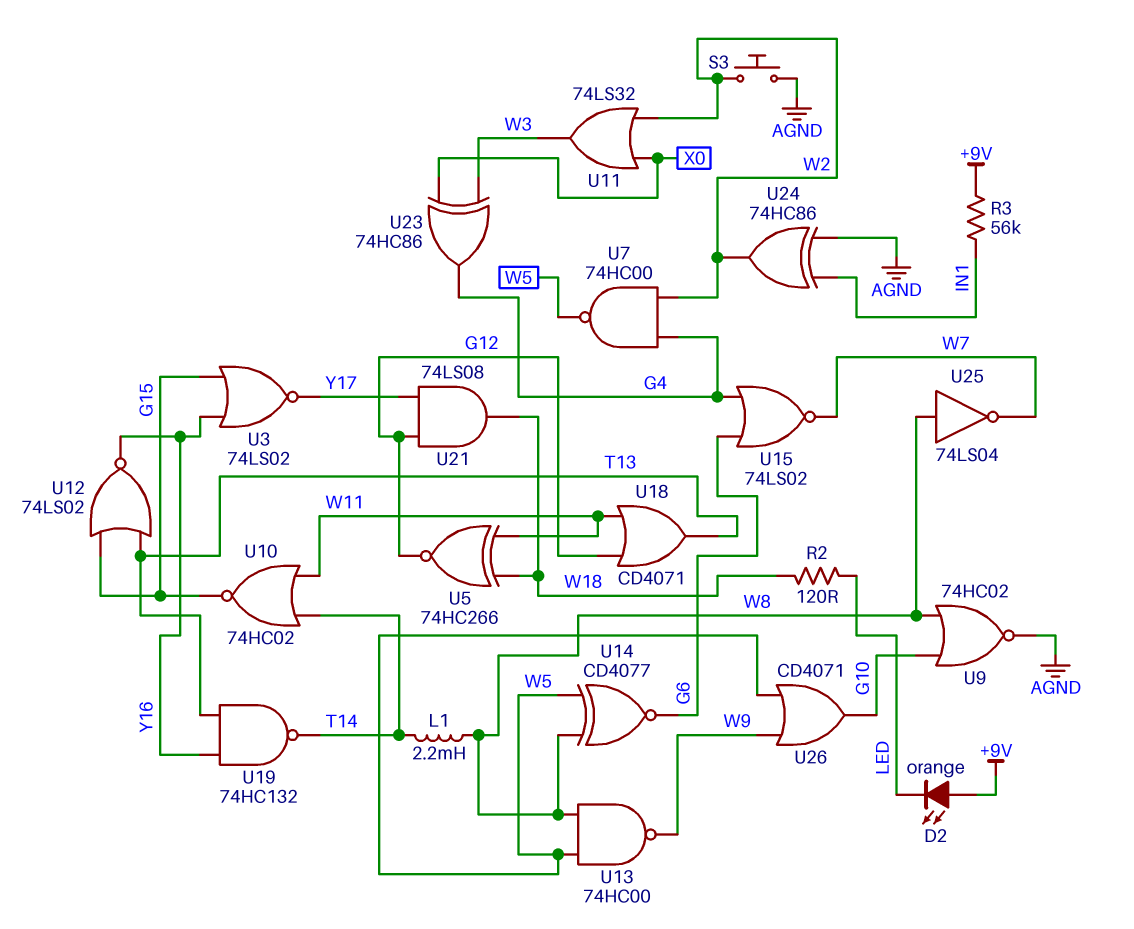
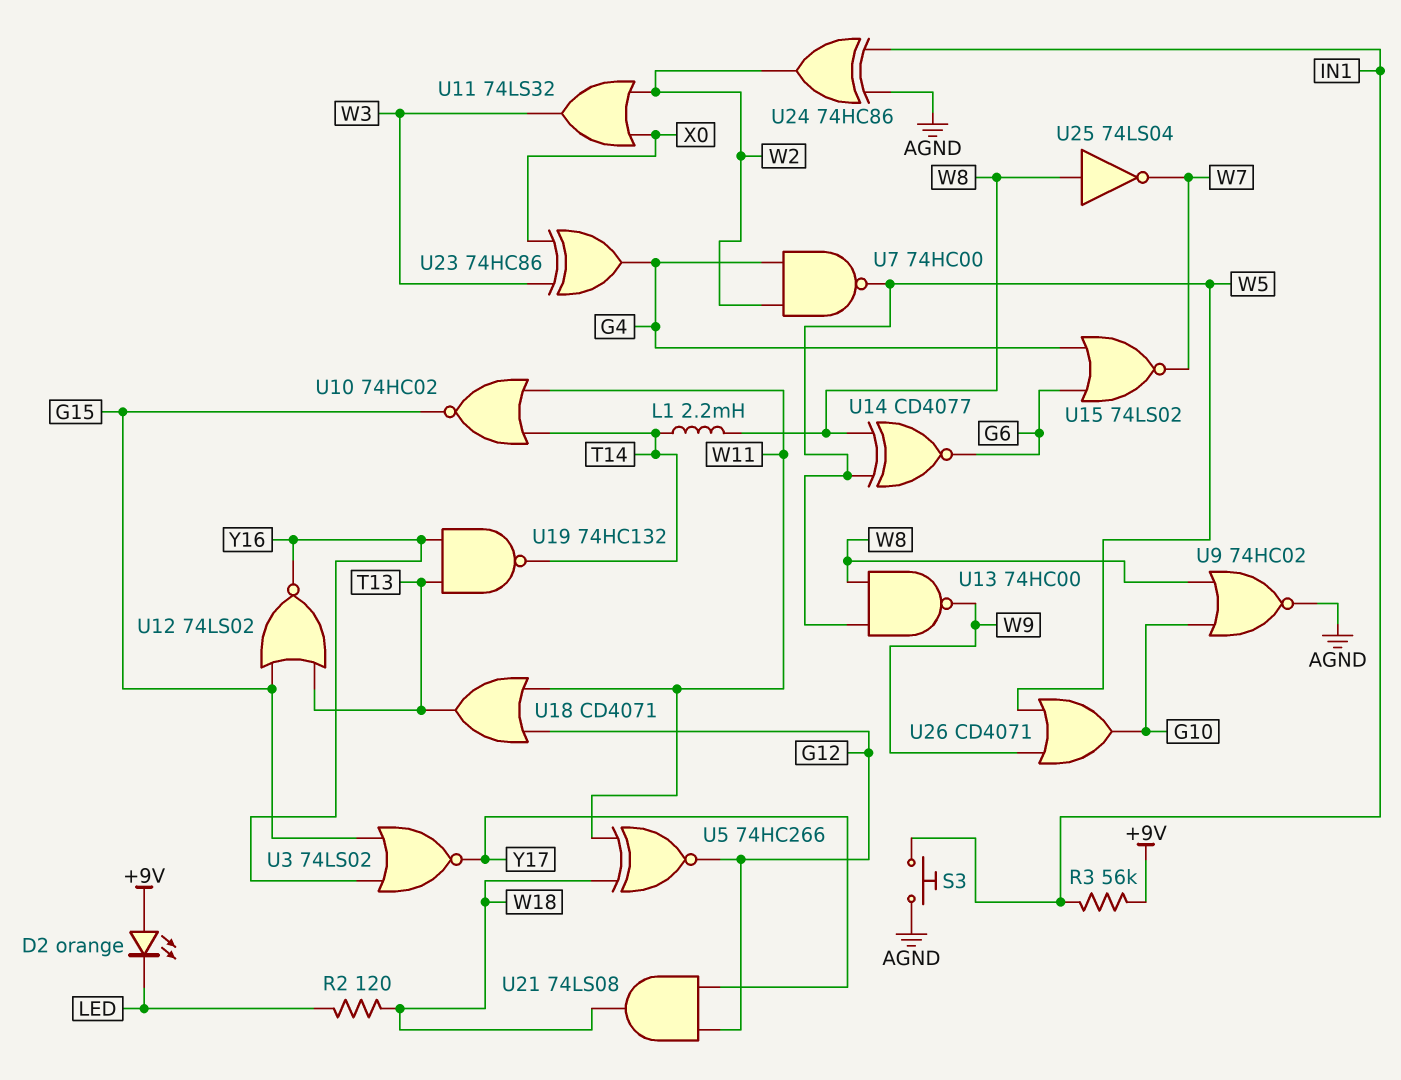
S3: button (AGND, W2) -> button (AGND, IN1)

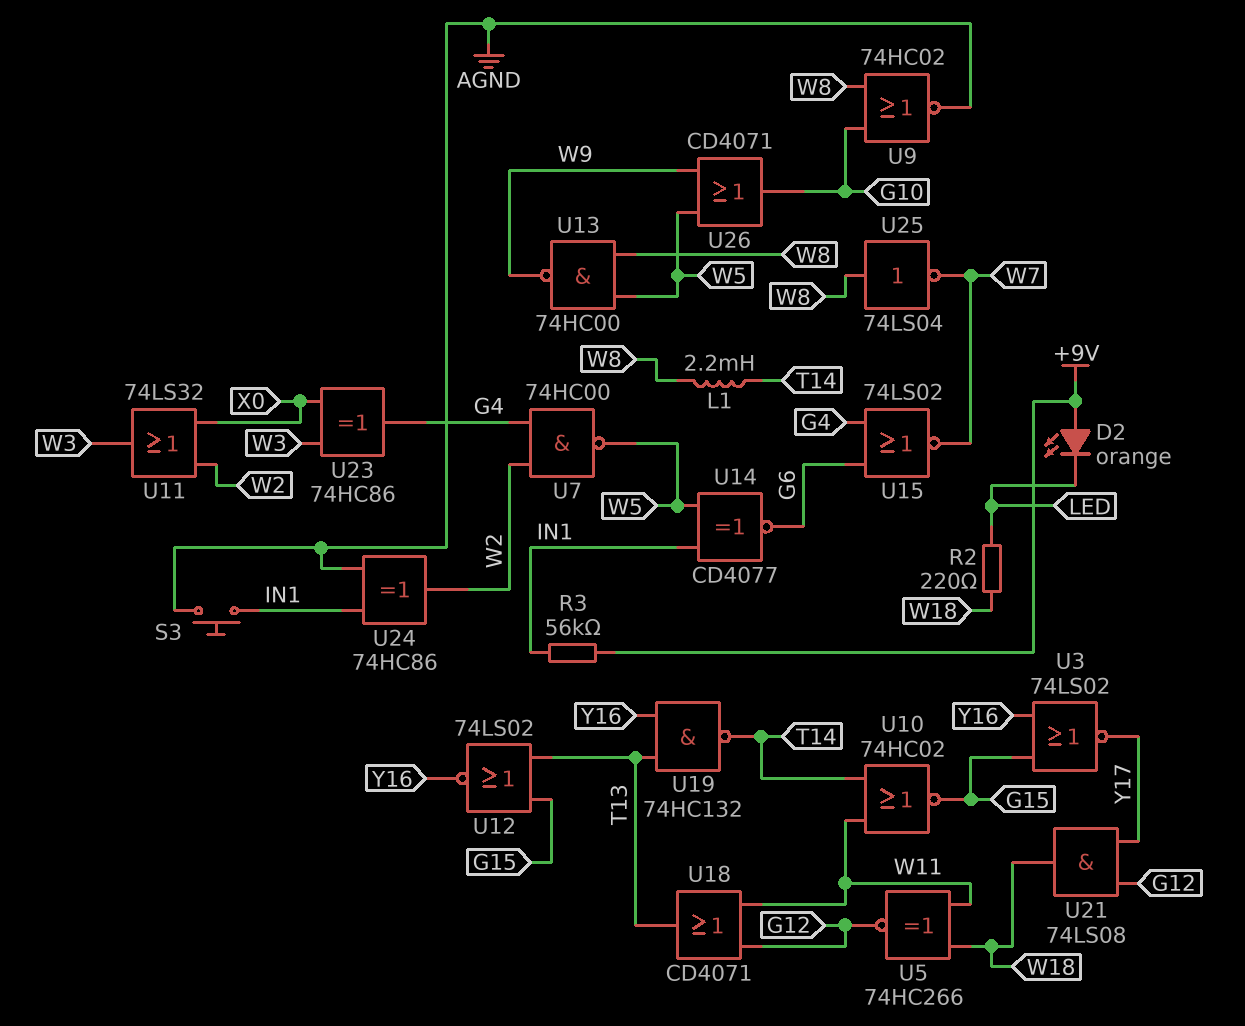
R2: 120 (LED, W18) -> 220 (LED, W18)
U14: XNOR CD4077 (in W5, in W8, out G6) -> XNOR CD4077 (in IN1, in W5, out G6)

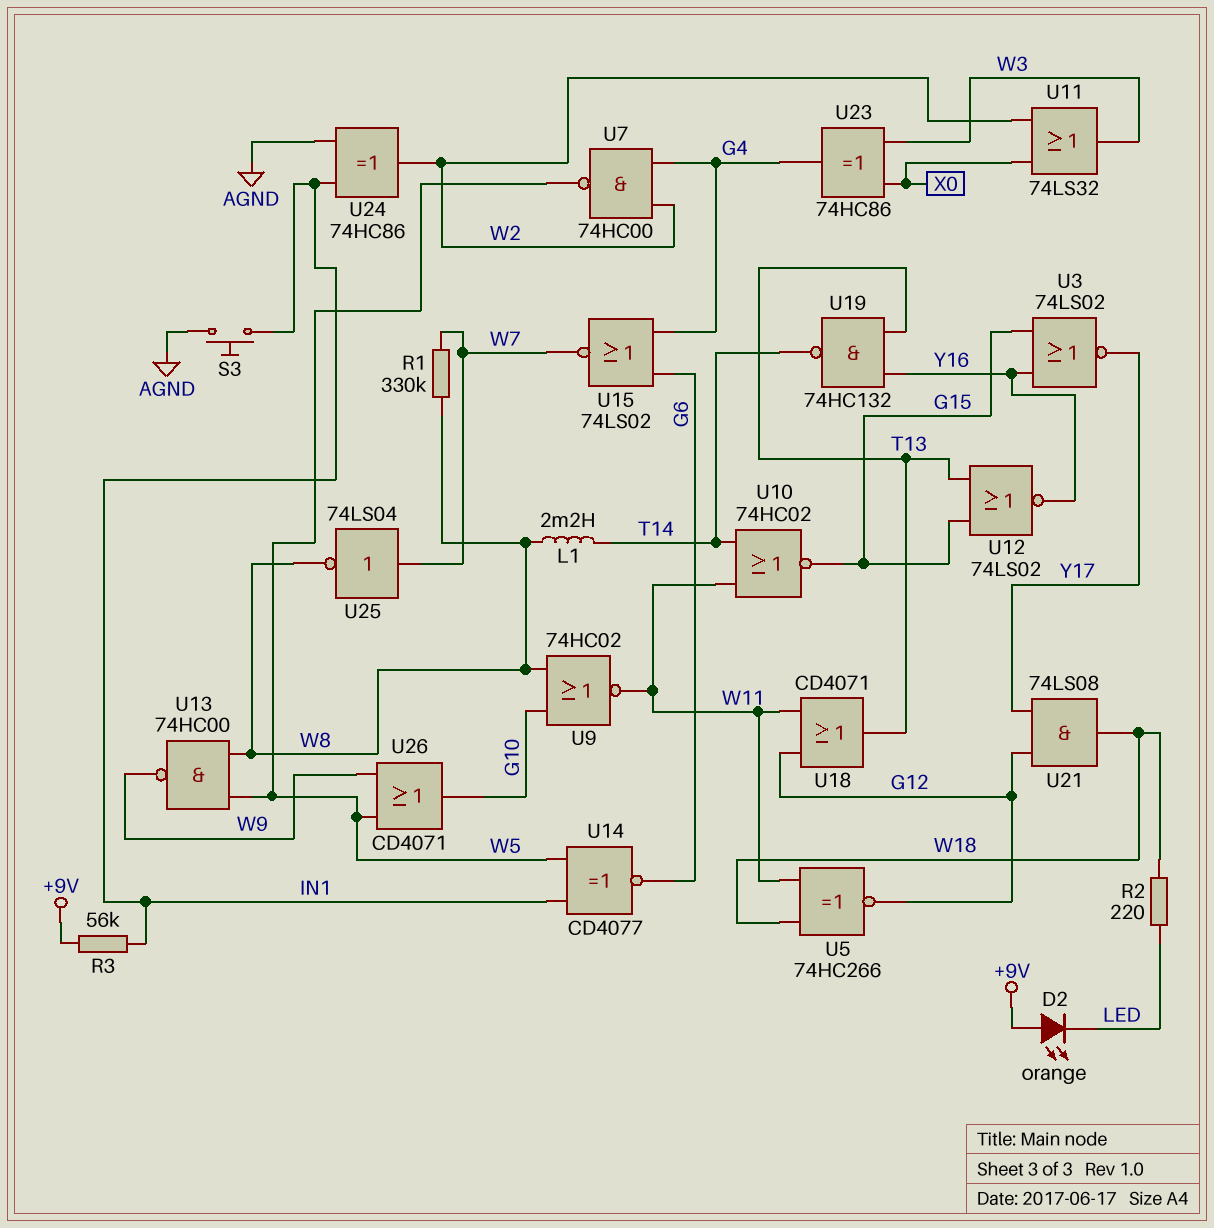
R1: none -> 330k (W7, W8)
U9: NOR 74HC02 (in G10, in W8, out AGND) -> NOR 74HC02 (in G10, in W8, out W11)
U25: NOT 74LS04 (in W8, out W7) -> NOT 74LS04 (in W7, out W8)

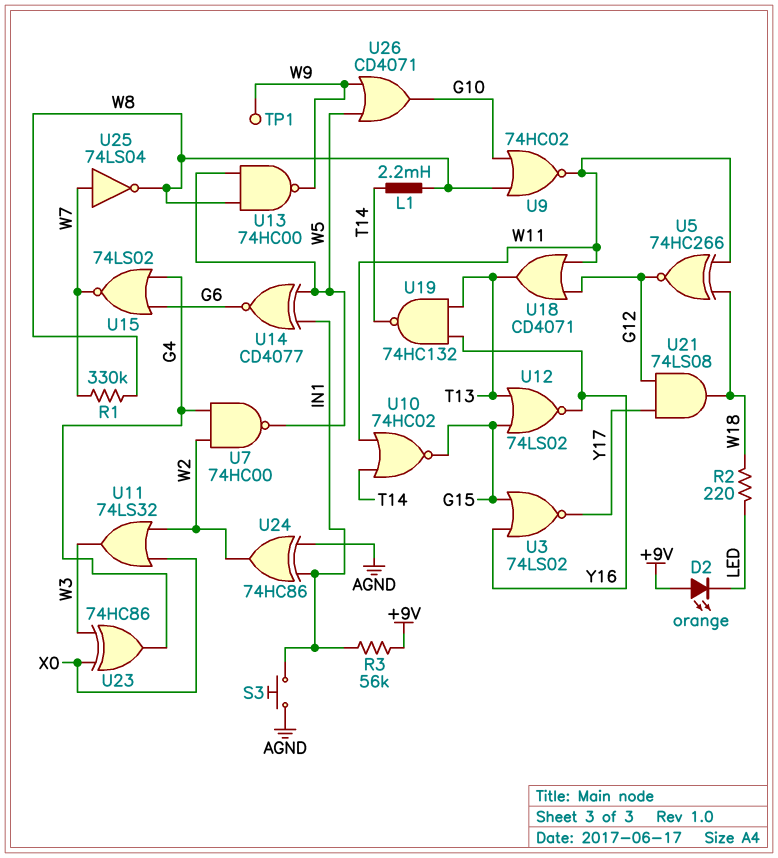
TP1: none -> test point (W9)

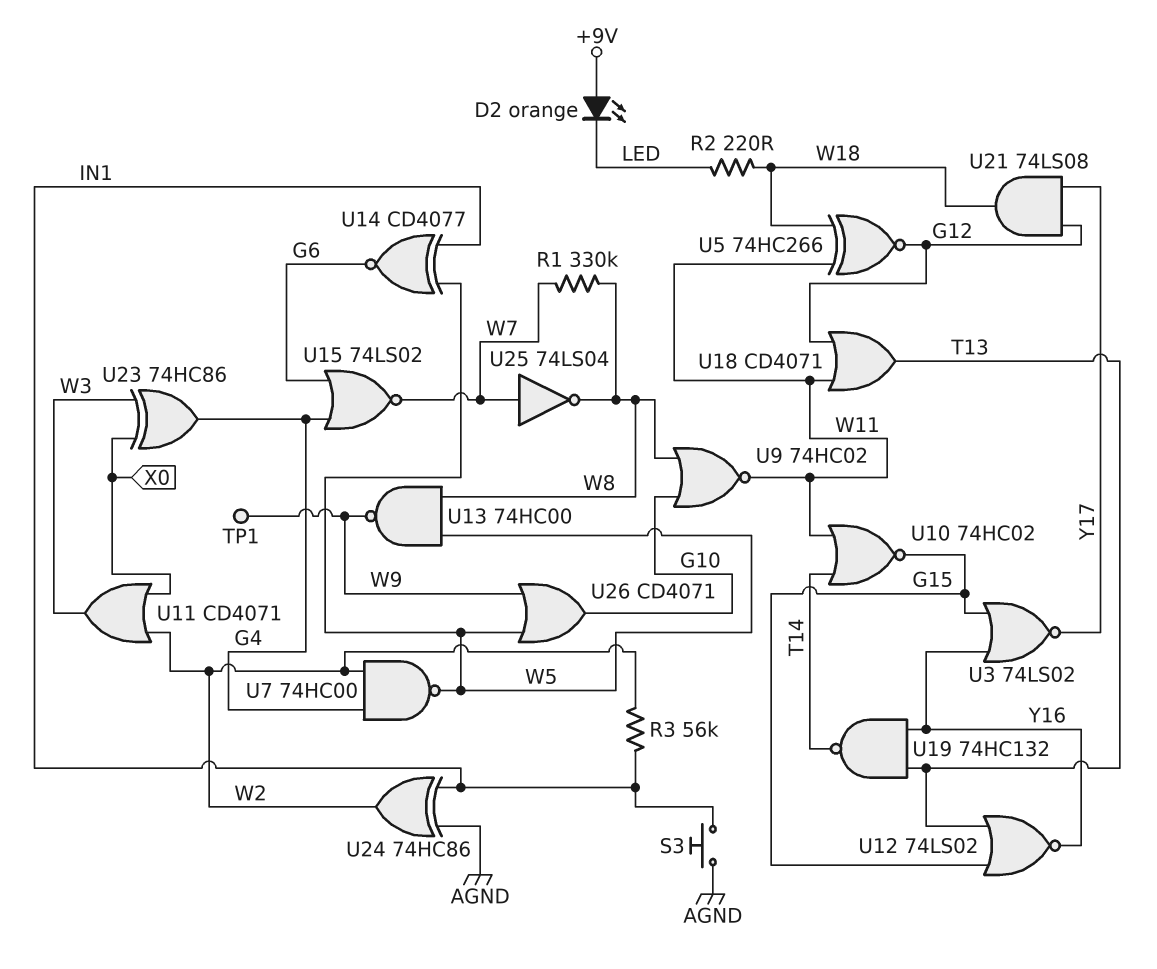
L1: 2.2mH (T14, W8) -> none
R3: 56k (+9V, IN1) -> 56k (IN1, W2)
U11: OR 74LS32 (in W2, in X0, out W3) -> OR CD4071 (in W2, in X0, out W3)

